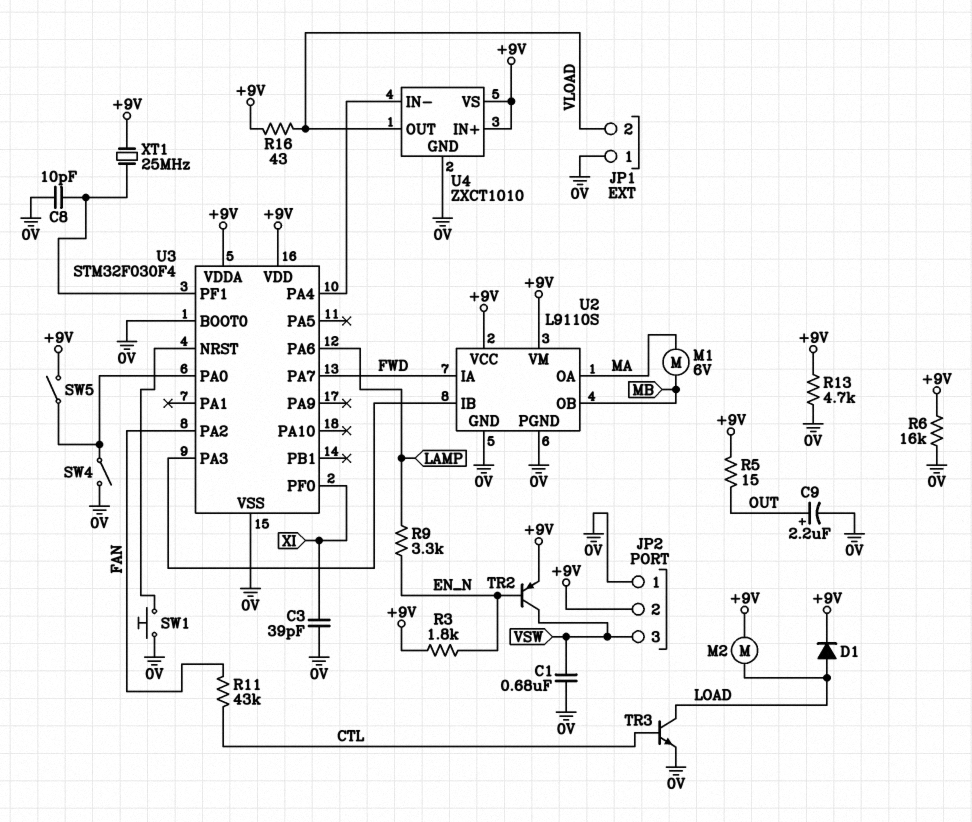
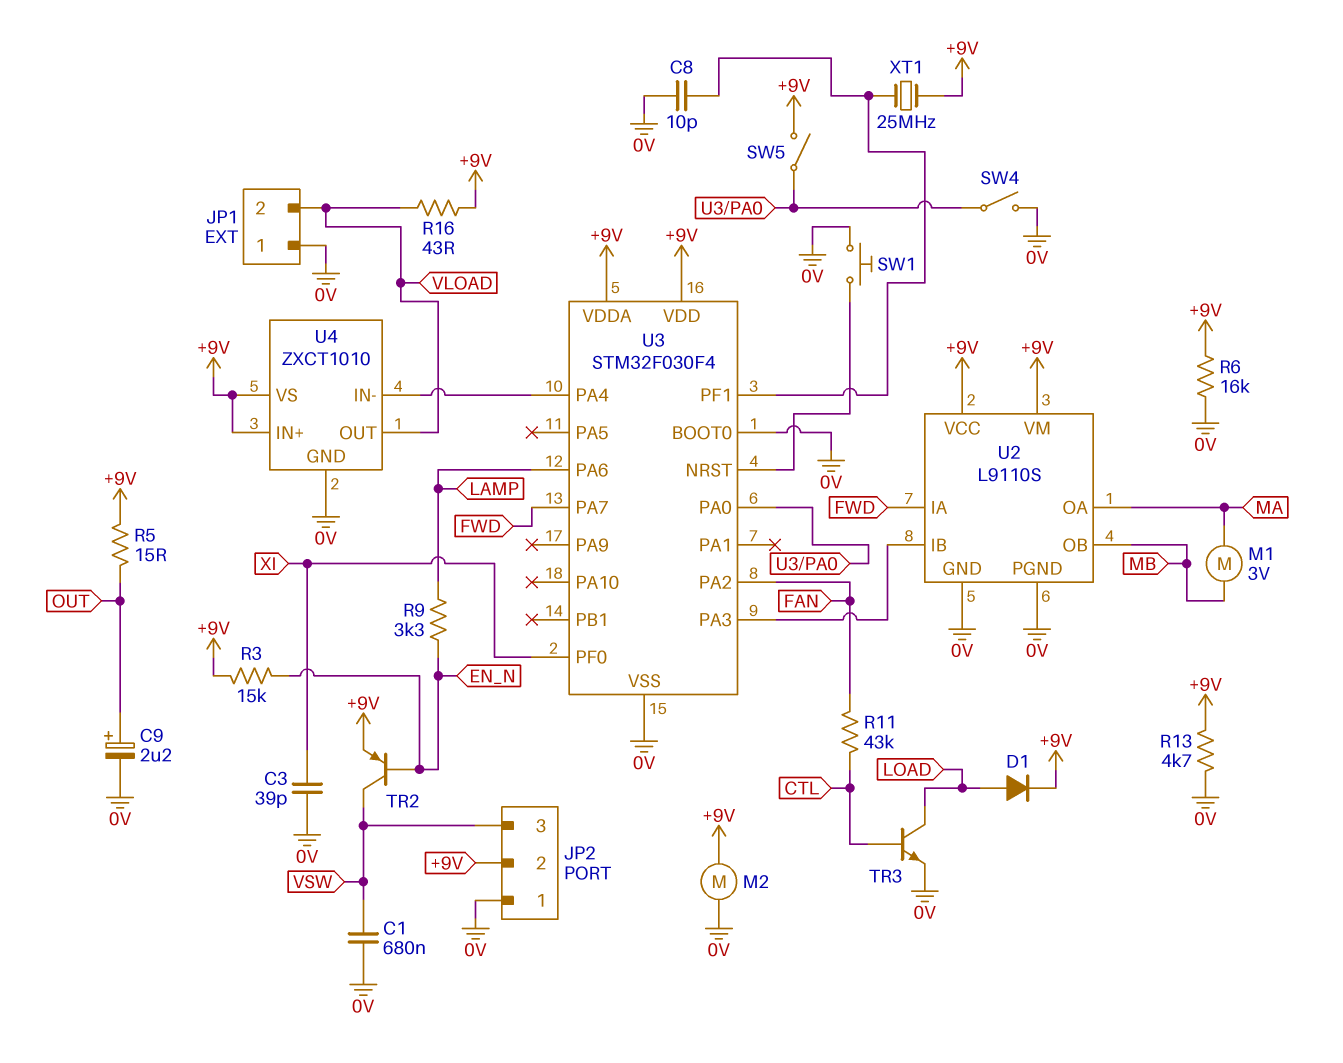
M1: motor 6V (MA, MB) -> motor 3V (MA, MB)
M2: motor (+9V, LOAD) -> motor (+9V, 0V)
R3: 1.8k (+9V, EN_N) -> 15k (+9V, EN_N)

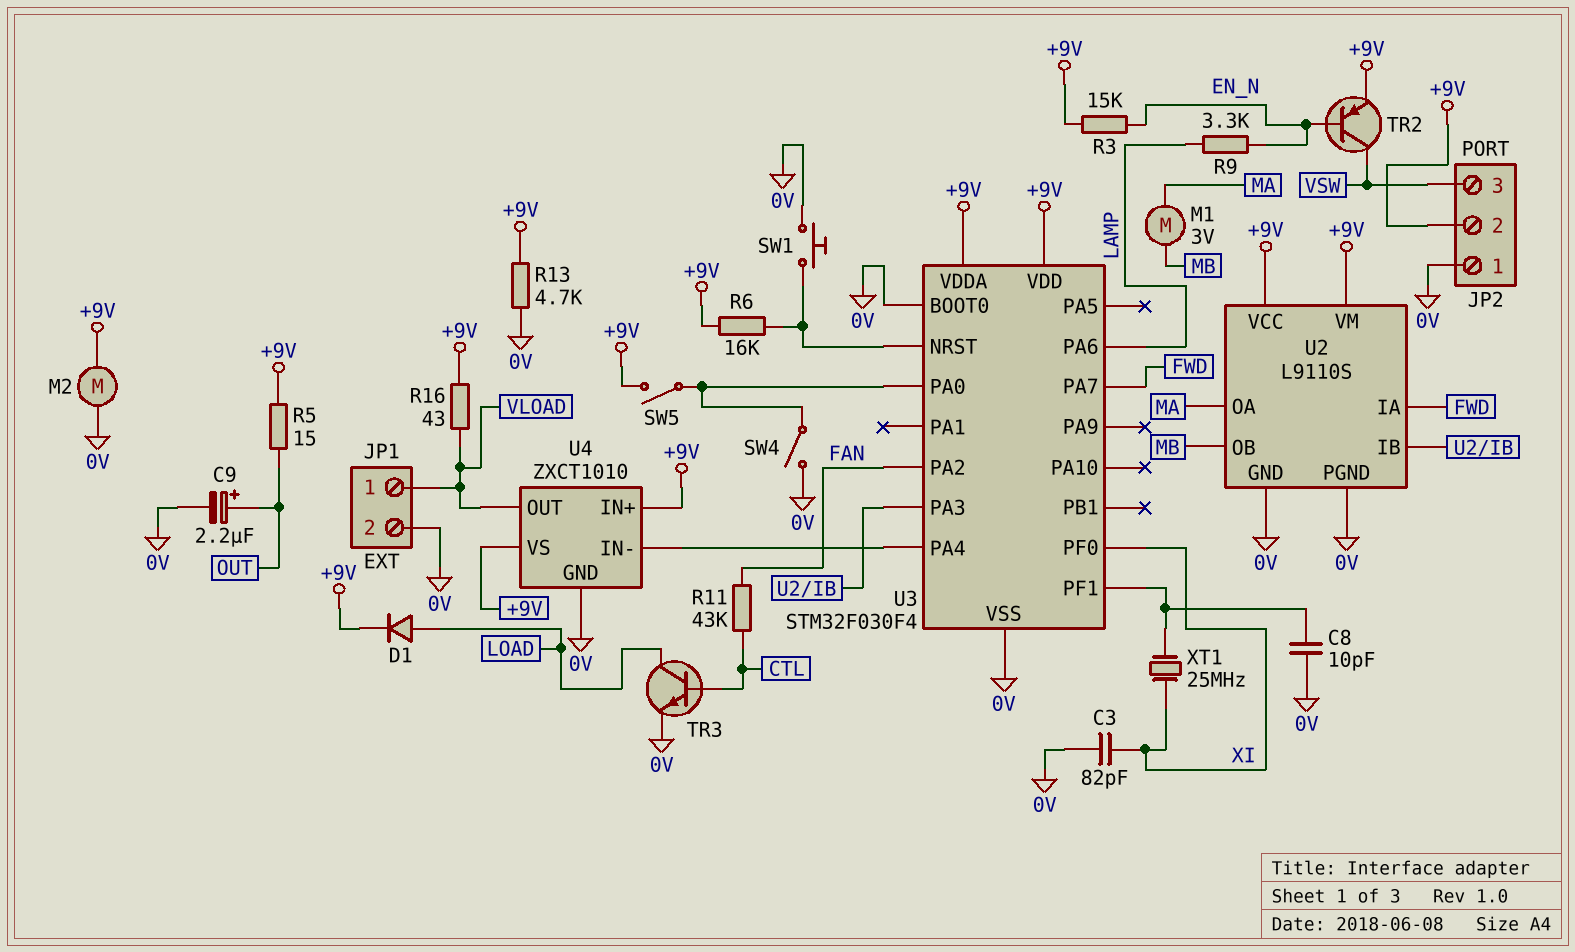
C1: 680nF (0V, VSW) -> none
C3: 39pF (0V, XI) -> 82pF (0V, XI)
JP1 pin 1: 0V -> VLOAD
JP1 pin 2: VLOAD -> 0V
R6: 16k (+9V, 0V) -> 16k (+9V, U3/NRST)
XT1: 25MHz (+9V, U3/PF1) -> 25MHz (U3/PF1, XI)

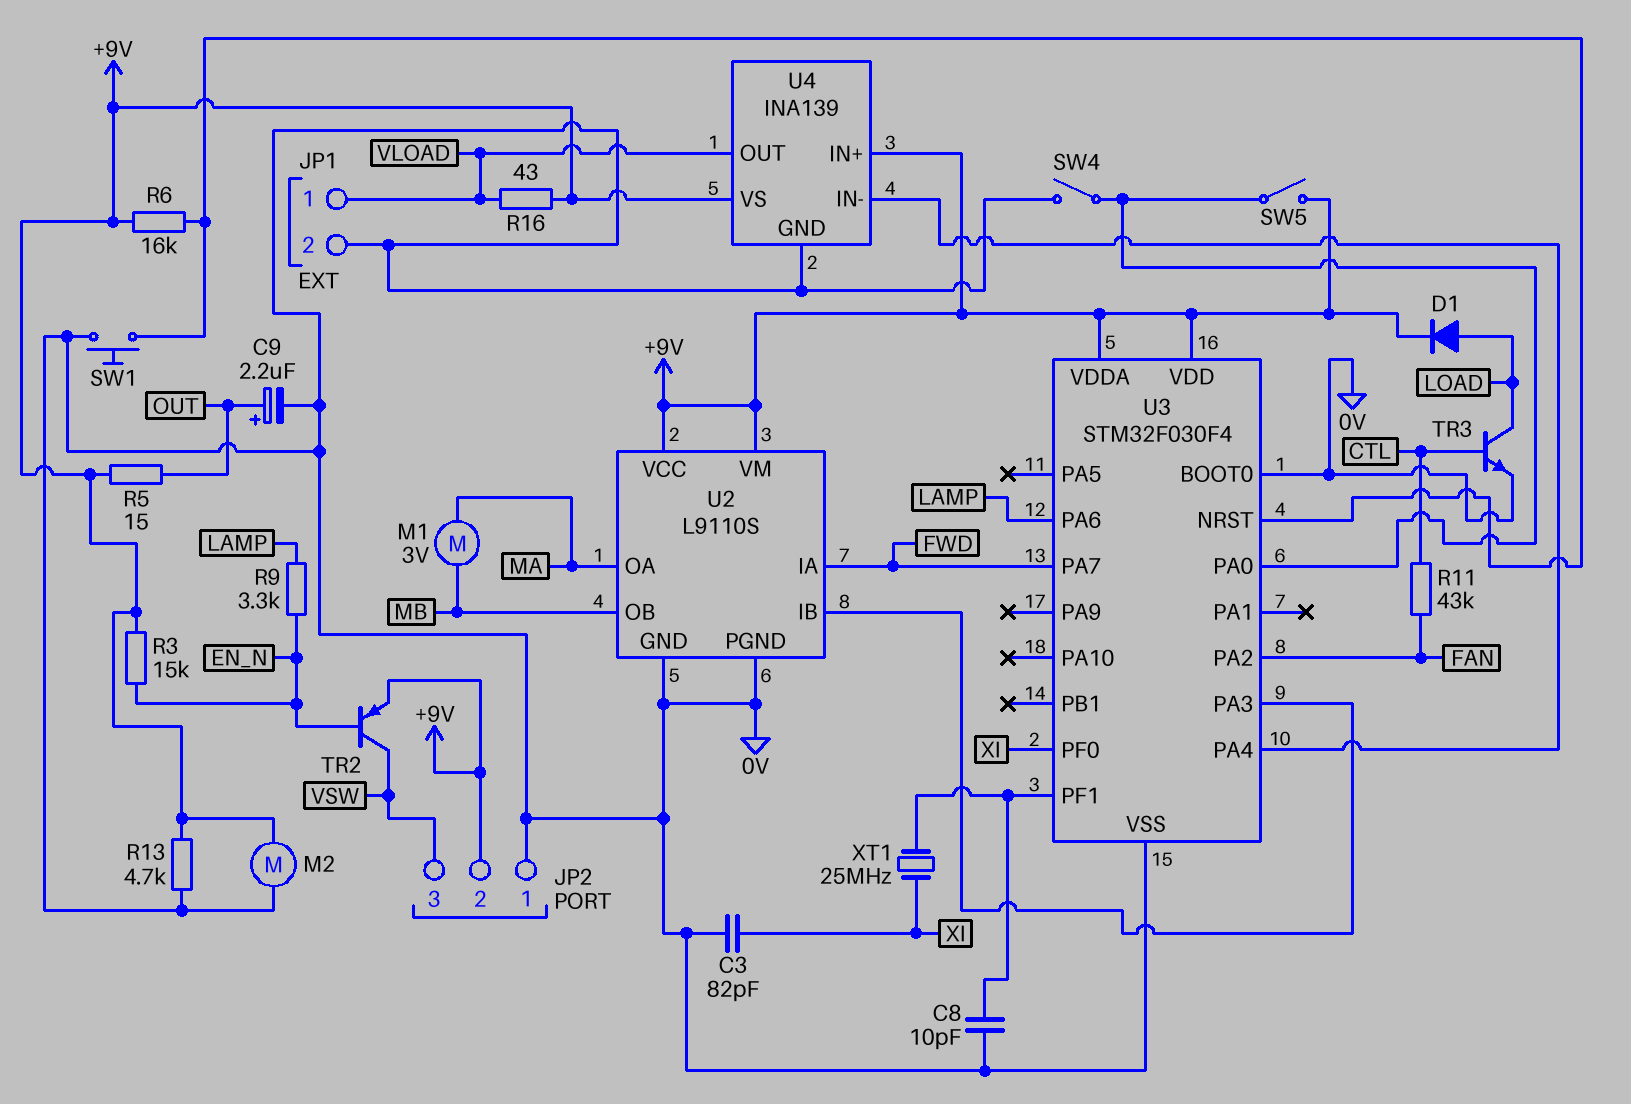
U4: ZXCT1010 -> INA139

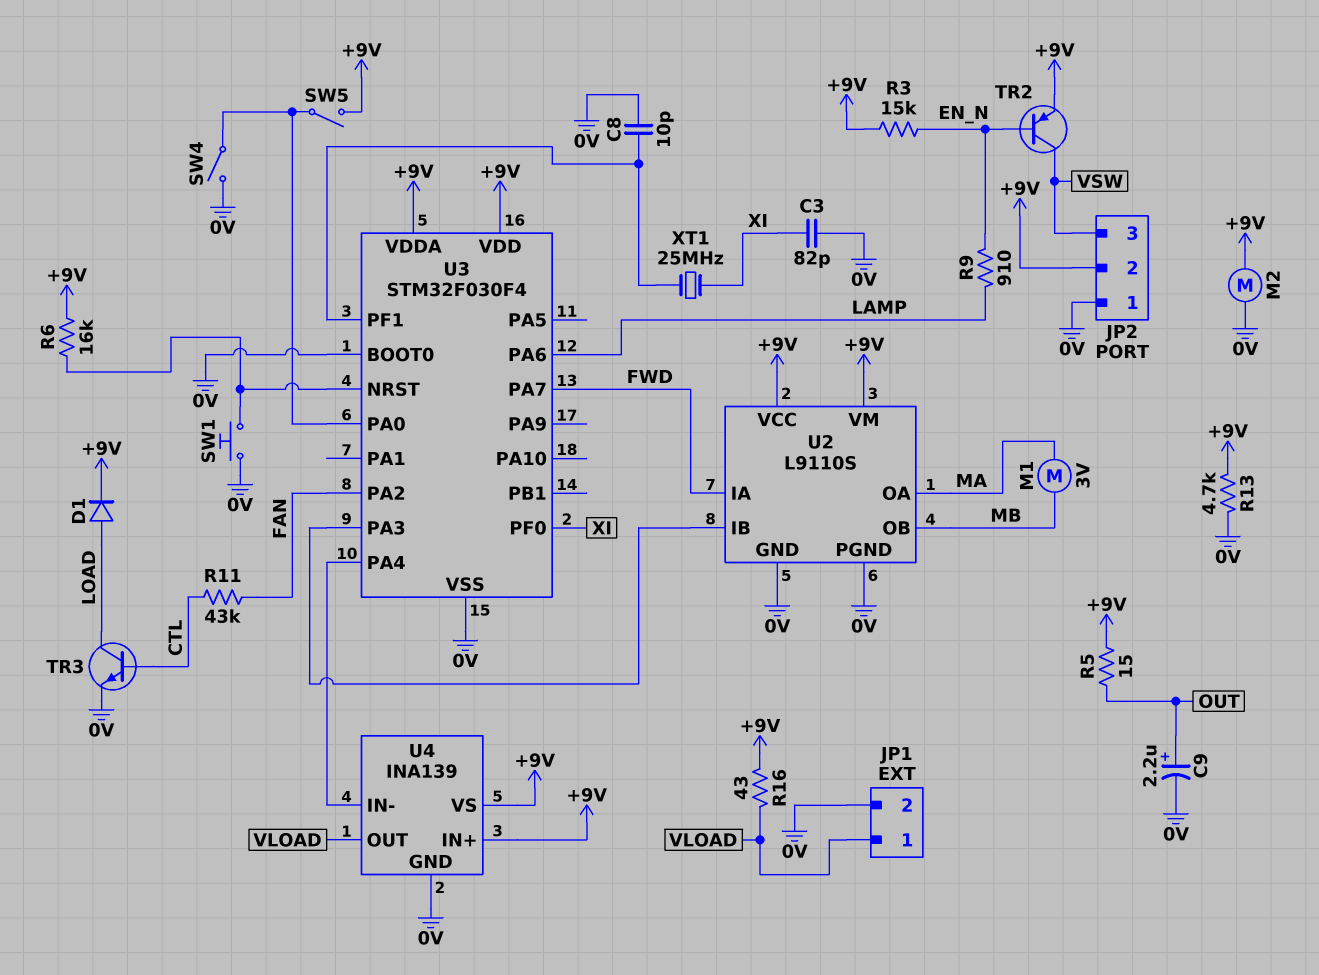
R9: 3.3k (EN_N, LAMP) -> 910 (EN_N, LAMP)

